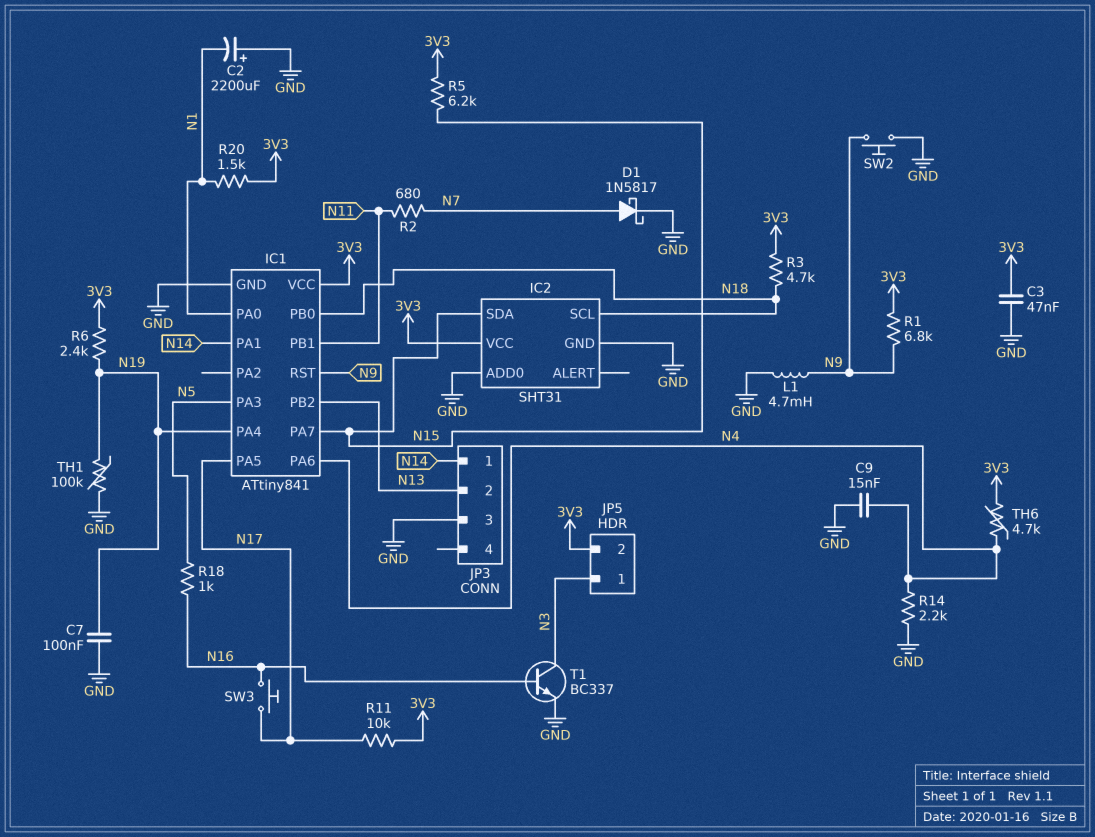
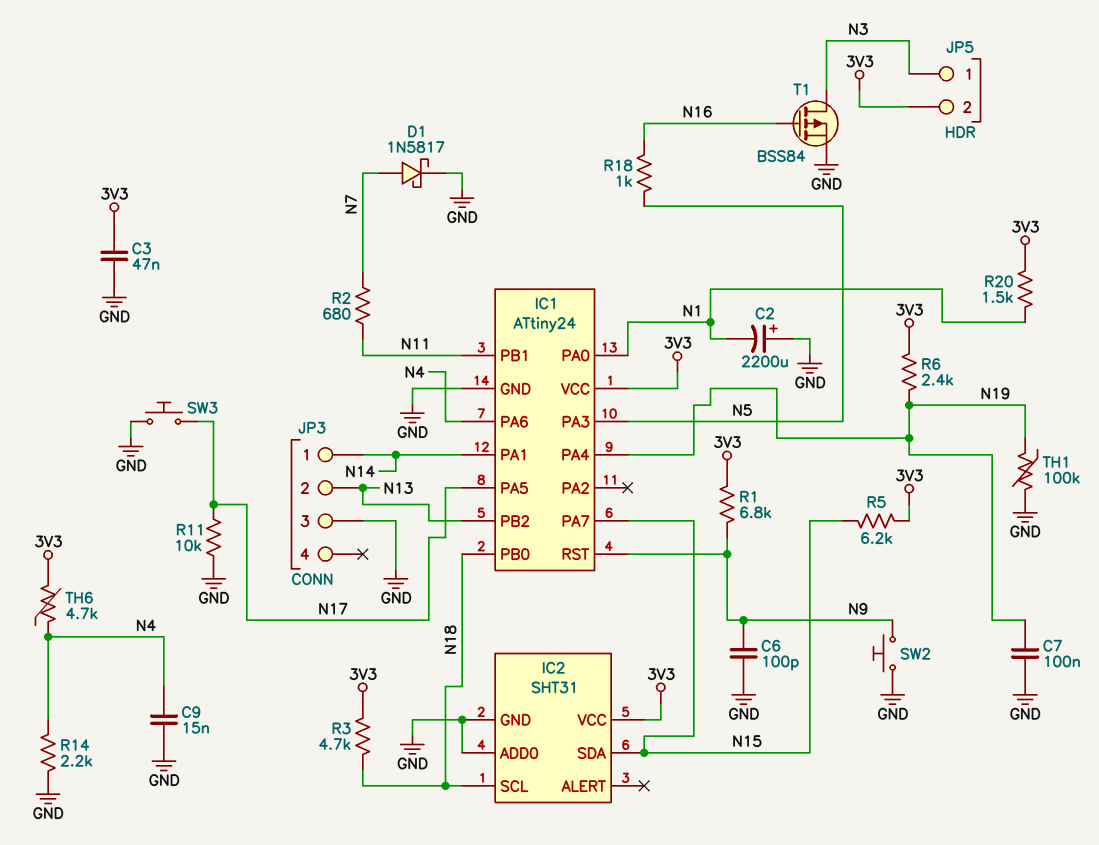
C6: none -> 100pF (GND, N9)
IC1: ATtiny841 -> ATtiny24
L1: 4.7mH (GND, N9) -> none
R11: 10k (3V3, N17) -> 10k (GND, N17)
SW3: button (N16, N17) -> button (GND, N17)
T1: NPN BC337 (B N16, C N3, E GND) -> PMOS BSS84 (G N16, D N3, S GND)

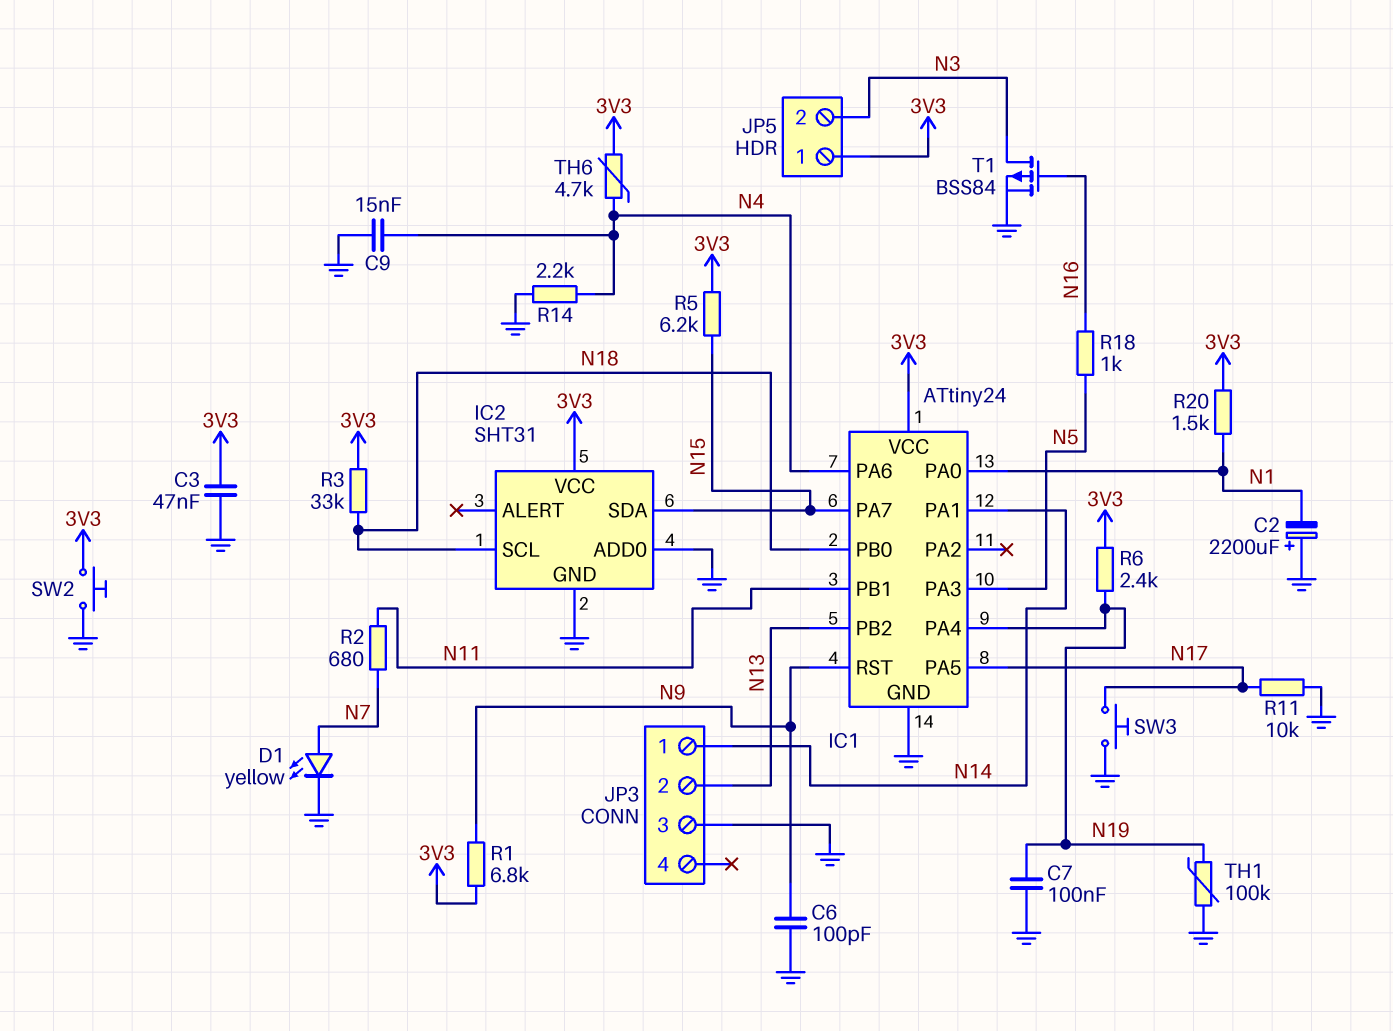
D1: schottky 1N5817 (A N7, K GND) -> LED yellow (A N7, K GND)
JP5 pin 1: N3 -> 3V3
JP5 pin 2: 3V3 -> N3
R3: 4.7k (3V3, N18) -> 33k (3V3, N18)
SW2: button (GND, N9) -> button (3V3, GND)

